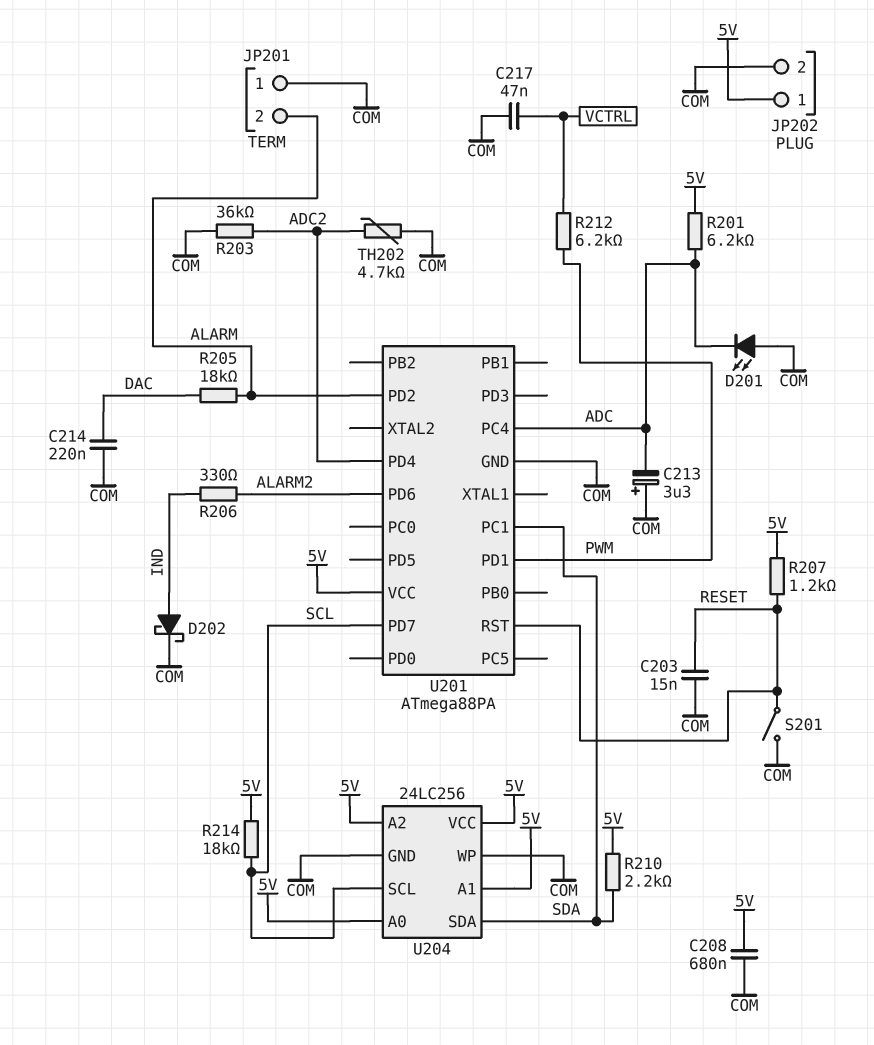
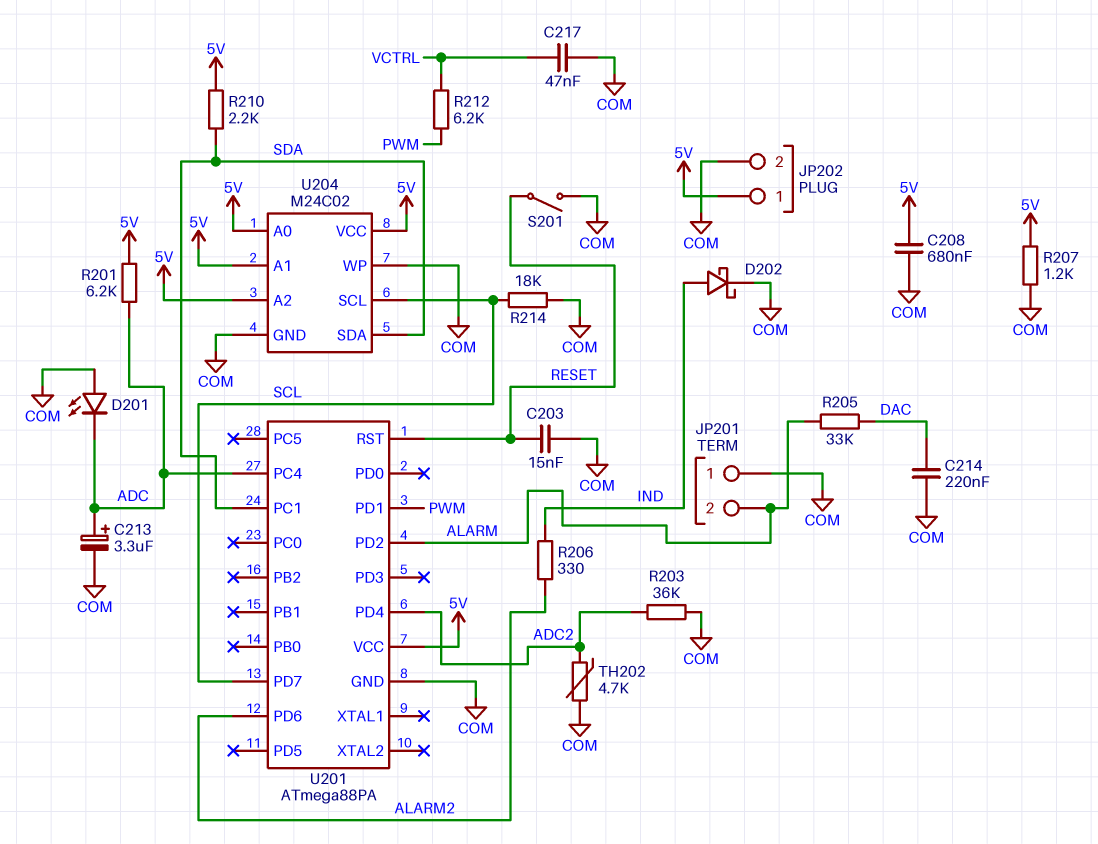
C213: 3.3uF (plus COM, minus ADC) -> 3.3uF (plus ADC, minus COM)
R205: 18k (ALARM, DAC) -> 33k (ALARM, DAC)
R207: 1.2k (5V, RESET) -> 1.2k (5V, COM)
R214: 18k (5V, SCL) -> 18k (COM, SCL)
U204: 24LC256 -> M24C02

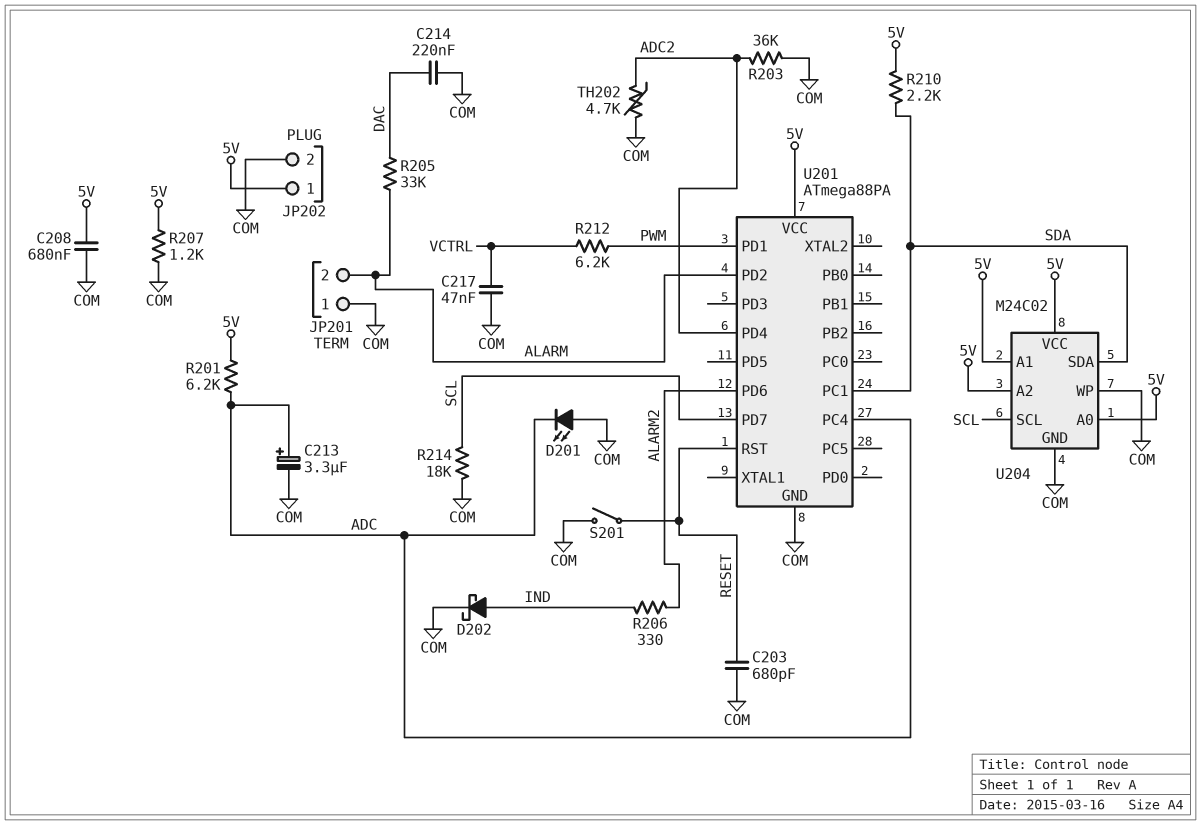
C203: 15nF (COM, RESET) -> 680pF (COM, RESET)

